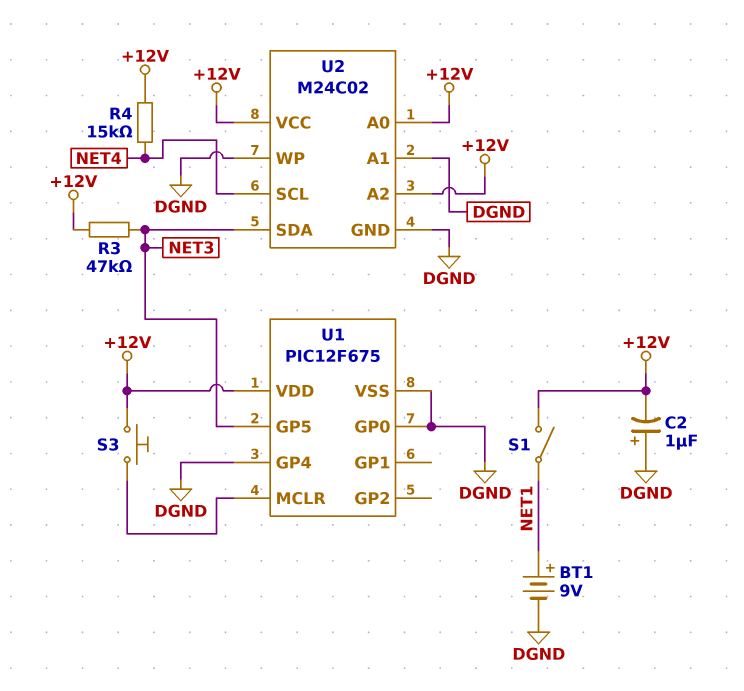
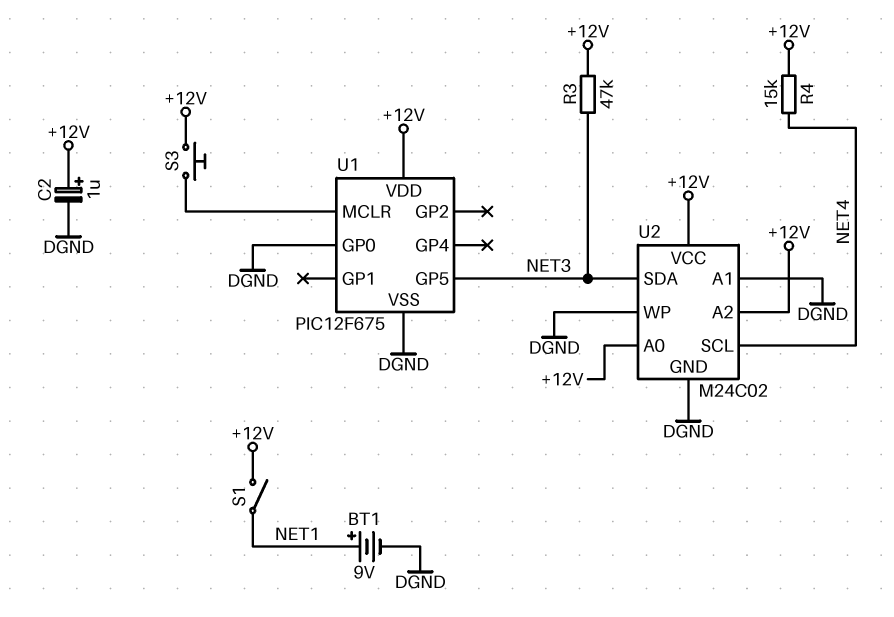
C2: 1uF (plus DGND, minus +12V) -> 1uF (plus +12V, minus DGND)
U1 pin GP4: DGND -> none

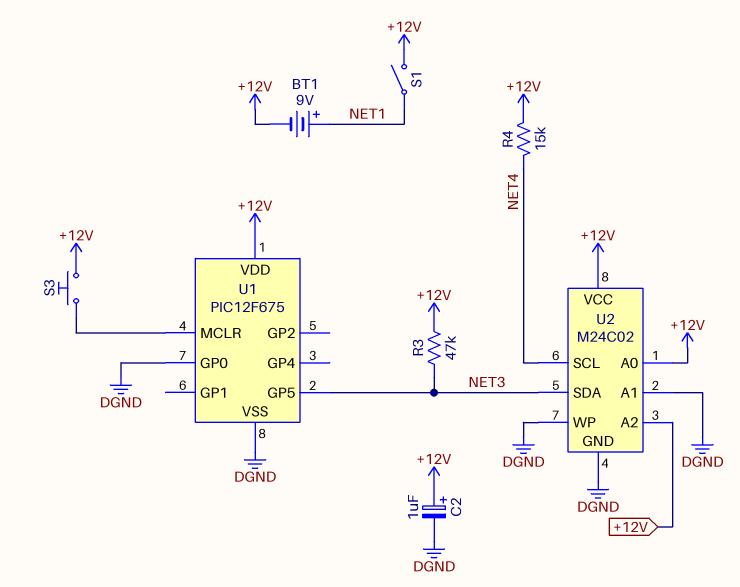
BT1: 9V (plus NET1, minus DGND) -> 9V (plus NET1, minus +12V)

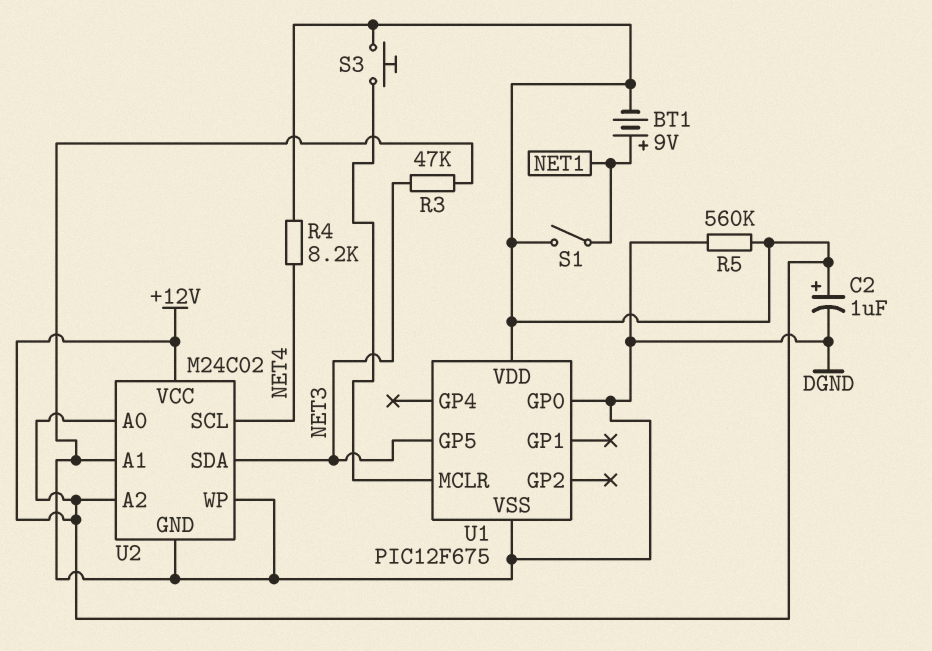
R3: 47k (+12V, NET3) -> 47k (DGND, NET3)
R4: 15k (+12V, NET4) -> 8.2k (+12V, NET4)
R5: none -> 560k (+12V, DGND)

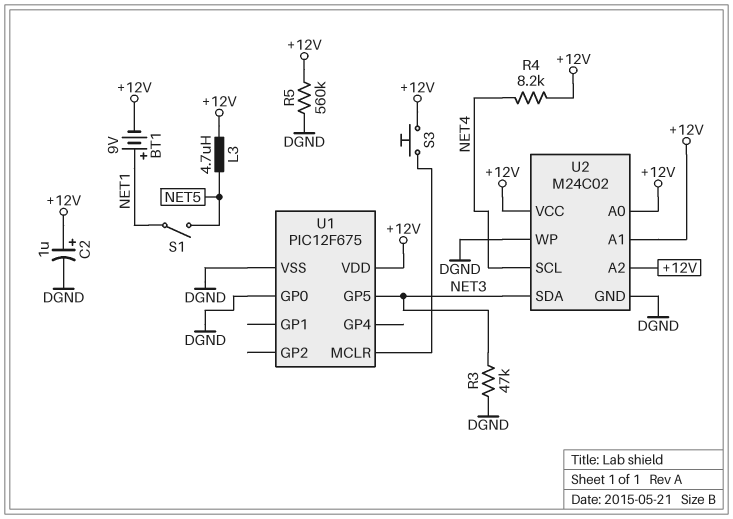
L3: none -> 4.7uH (+12V, NET5)
S1: switch (+12V, NET1) -> switch (NET1, NET5)
U2 pin A1: DGND -> +12V

